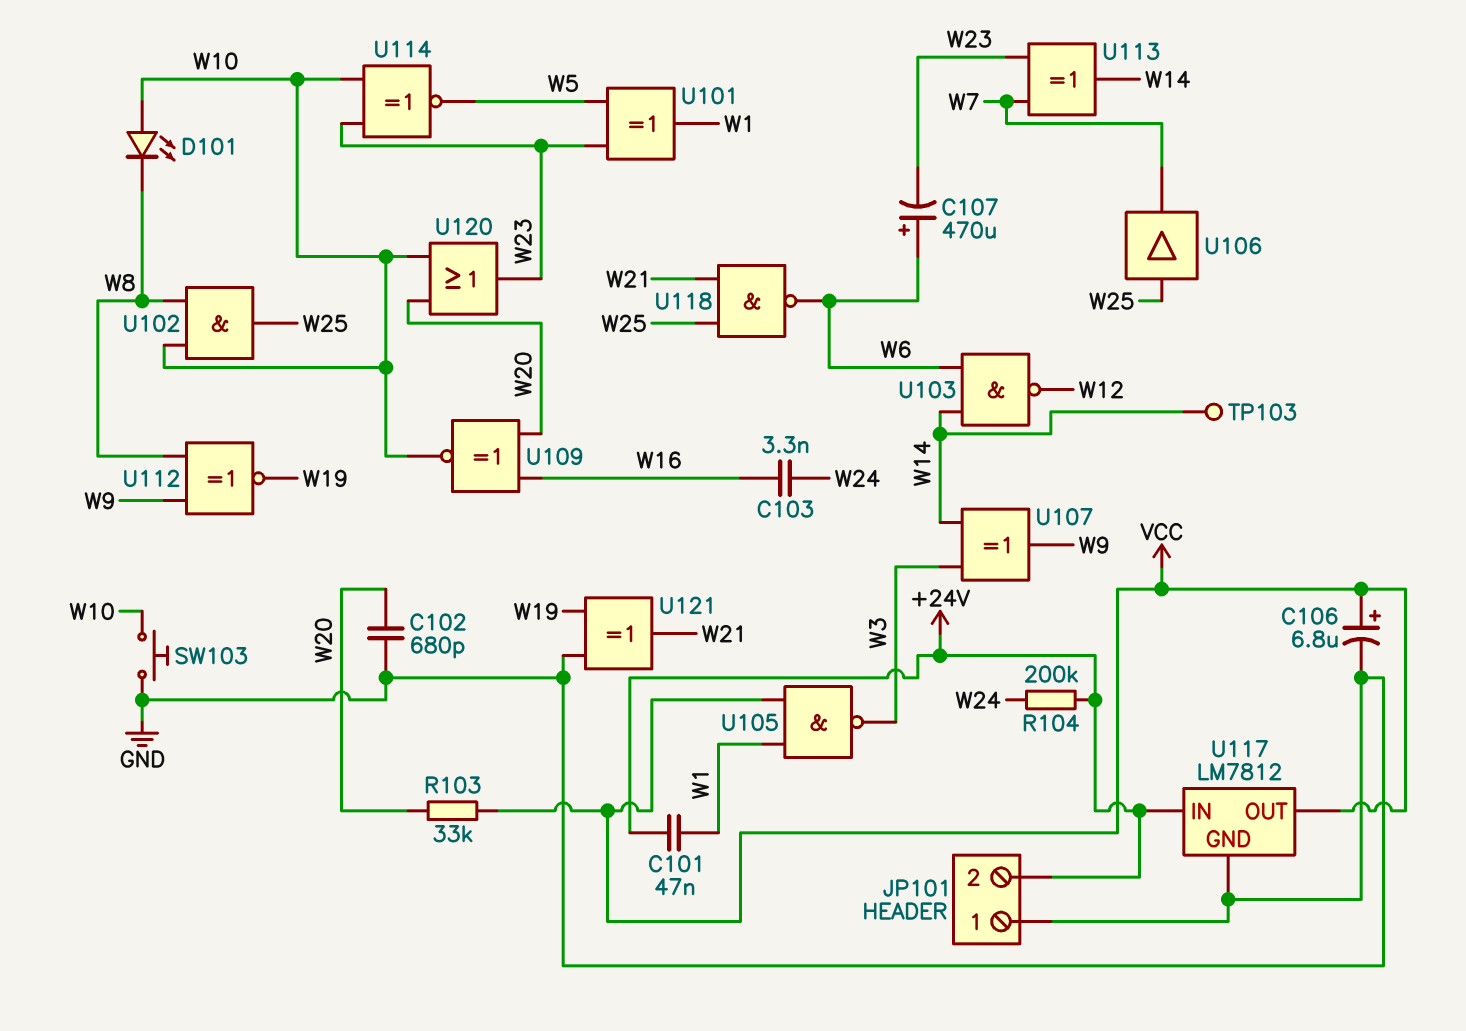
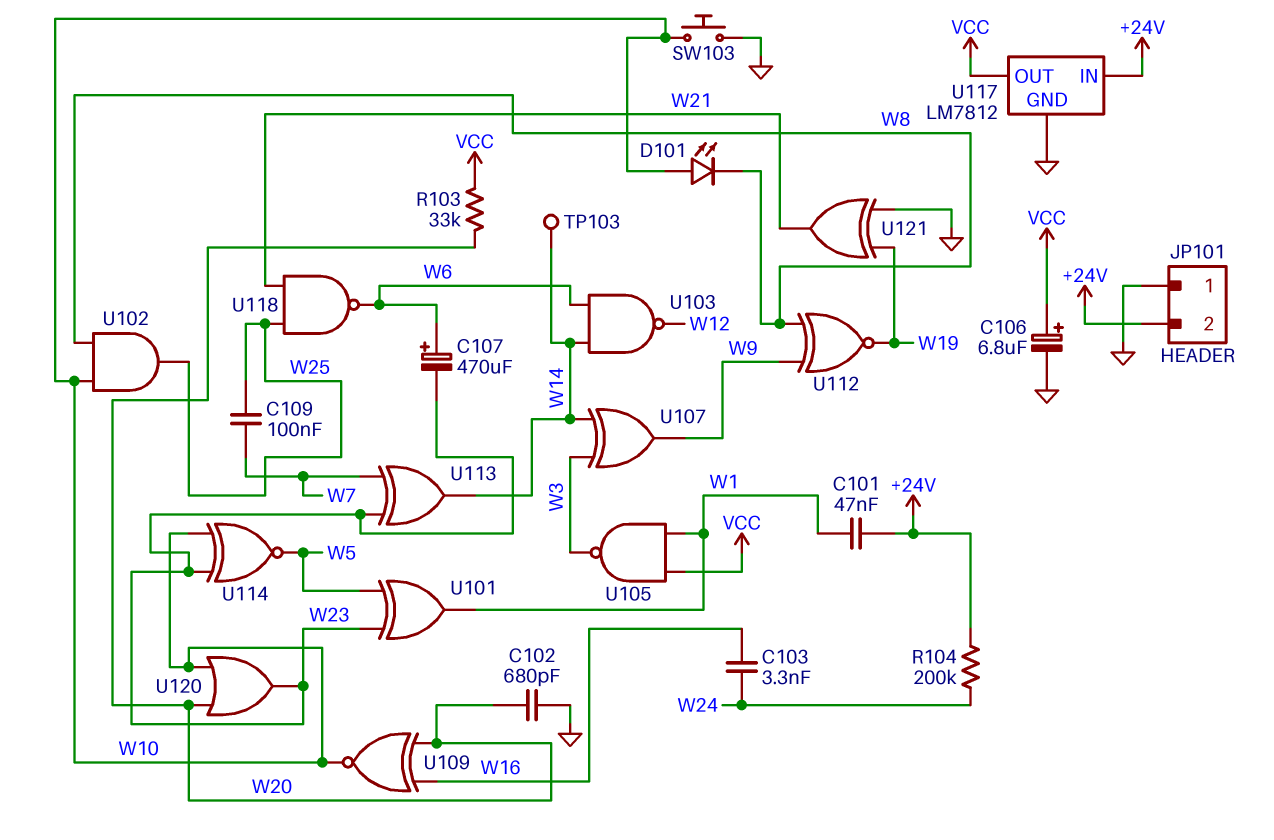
C109: none -> 100nF (W7, W25)
U106: buffer (in W25, out W7) -> none

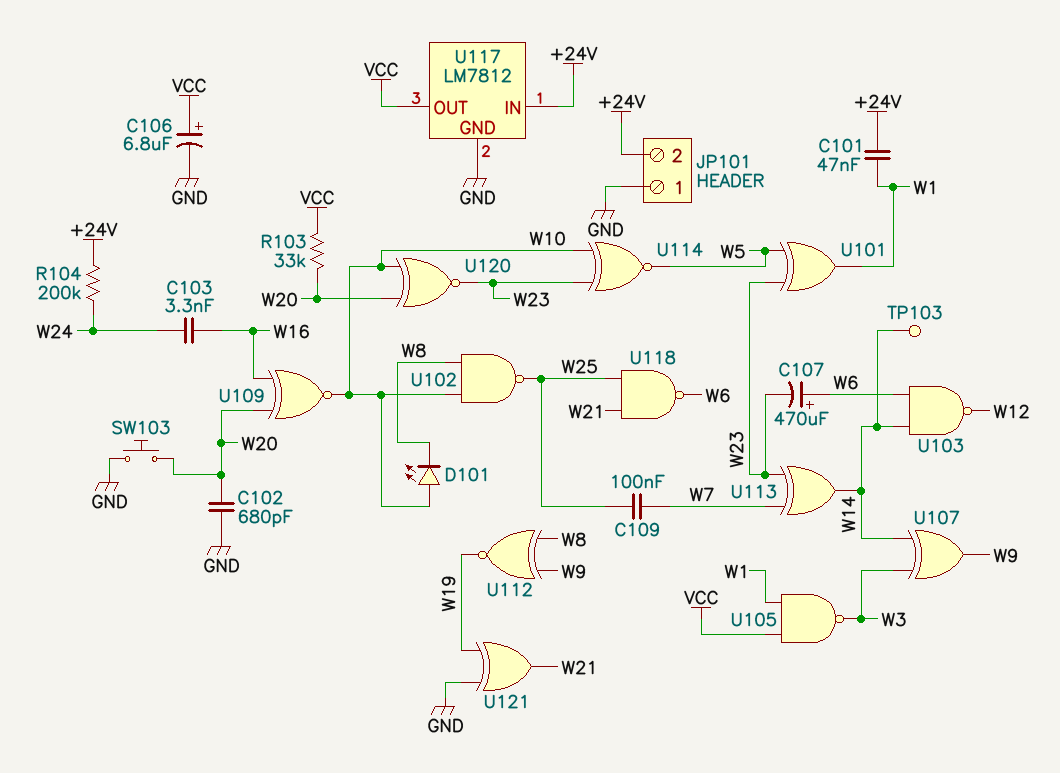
SW103: button (GND, W10) -> button (GND, W20)
U102: AND (in W8, in W10, out W25) -> NAND (in W8, in W10, out W25)
U120: OR (in W10, in W20, out W23) -> XNOR (in W10, in W20, out W23)

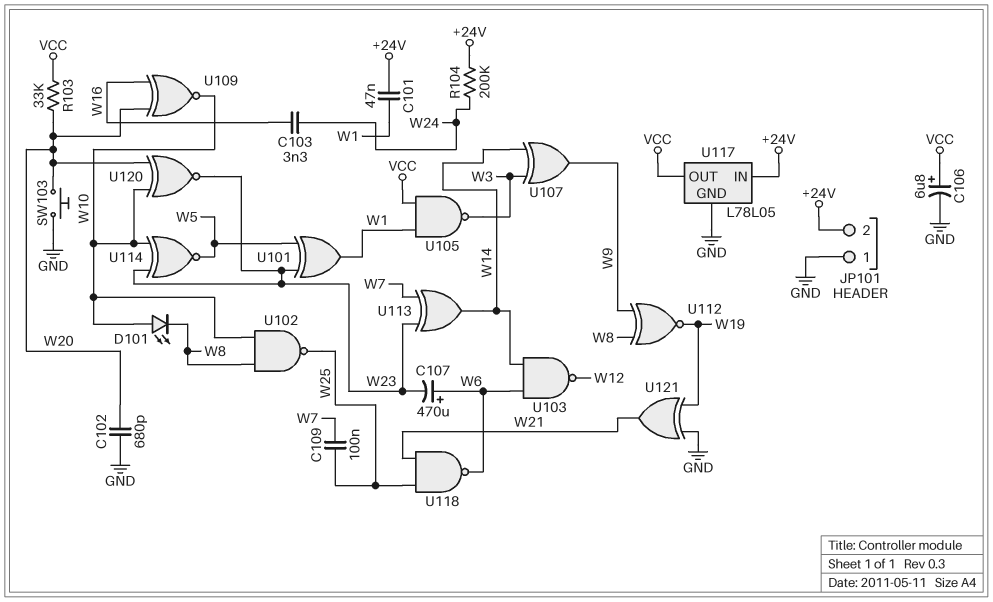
TP103: test point (W14) -> none
U117: LM7812 -> L78L05

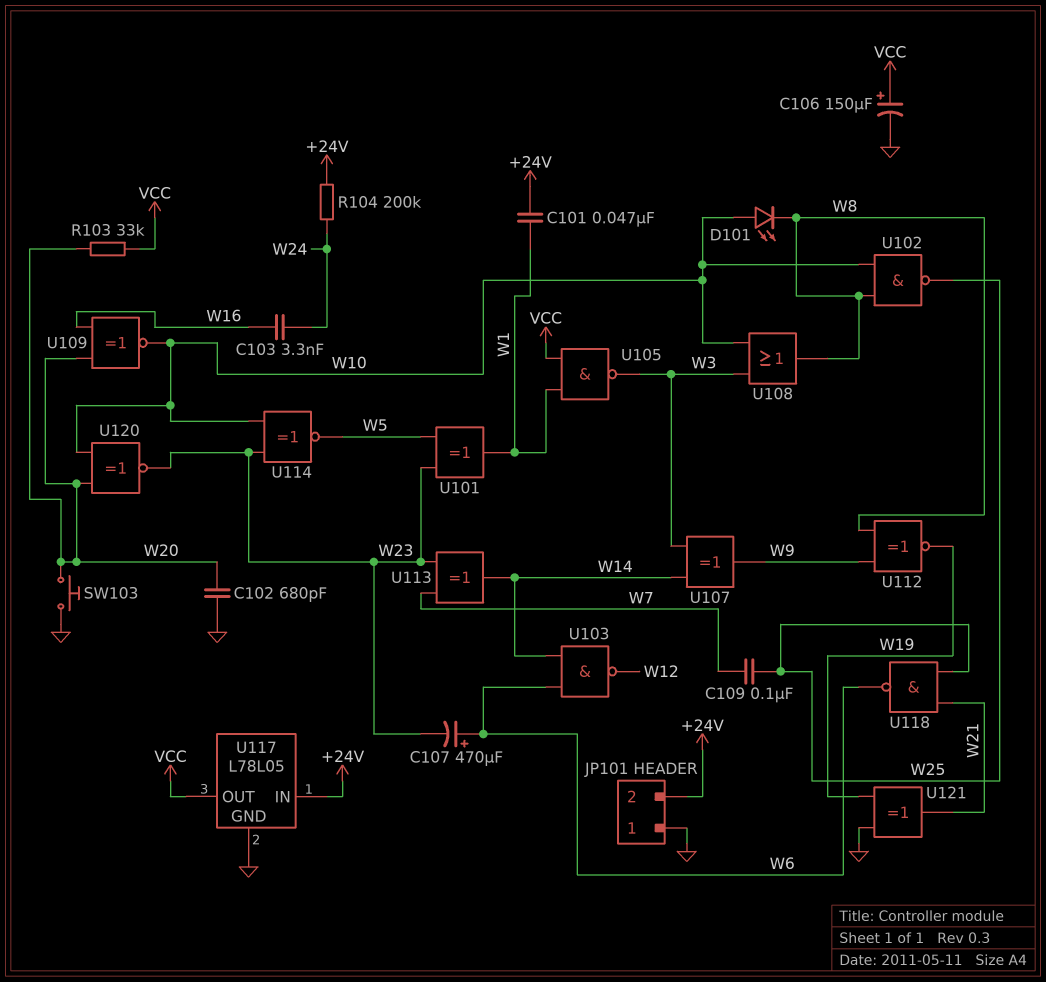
C106: 6.8uF (plus VCC, minus GND) -> 150uF (plus VCC, minus GND)
U108: none -> OR (in W3, in W10, out W8)

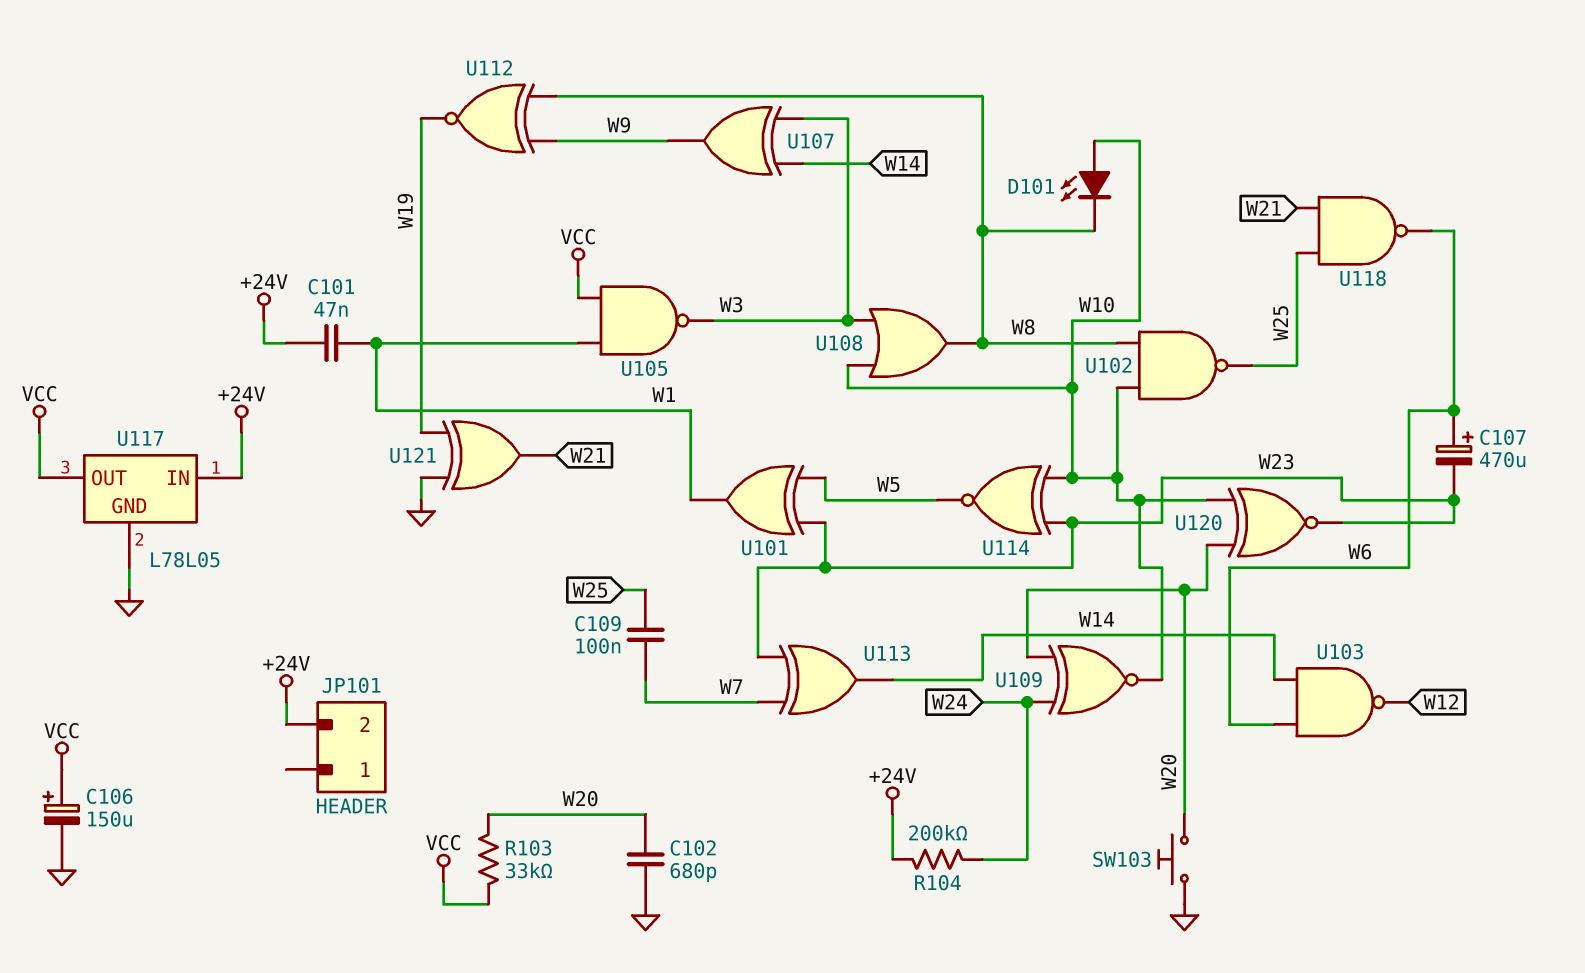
C103: 3.3nF (W16, W24) -> none
JP101 pin 1: GND -> none
U109: XNOR (in W16, in W20, out W10) -> XNOR (in W20, in W24, out W10)

